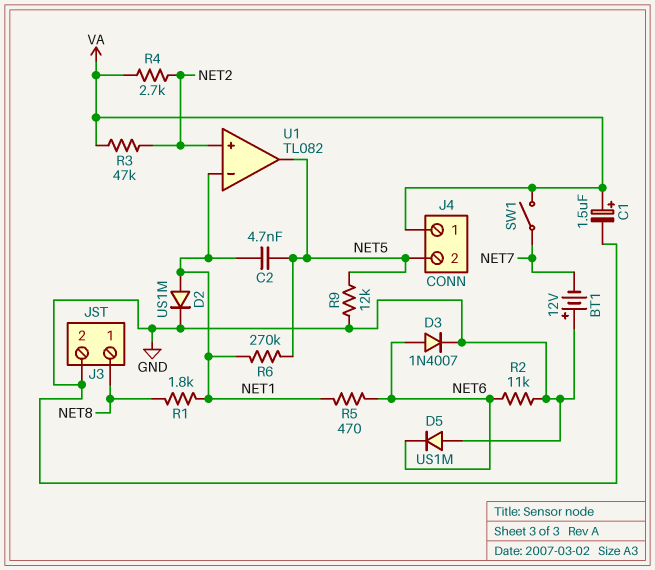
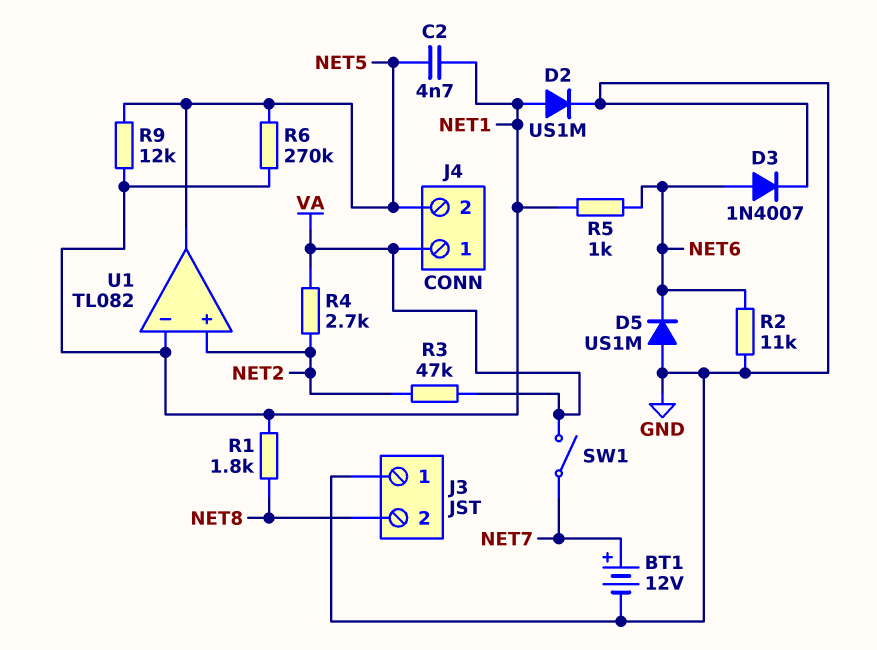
BT1: 12V (plus GND, minus NET7) -> 12V (plus NET7, minus GND)
C1: 1.5uF (plus VA, minus GND) -> none
J3 pin 1: NET8 -> GND
J3 pin 2: GND -> NET8
R5: 470 (NET1, NET6) -> 1k (NET1, NET6)
R9: 12k (GND, NET5) -> 12k (NET1, NET5)

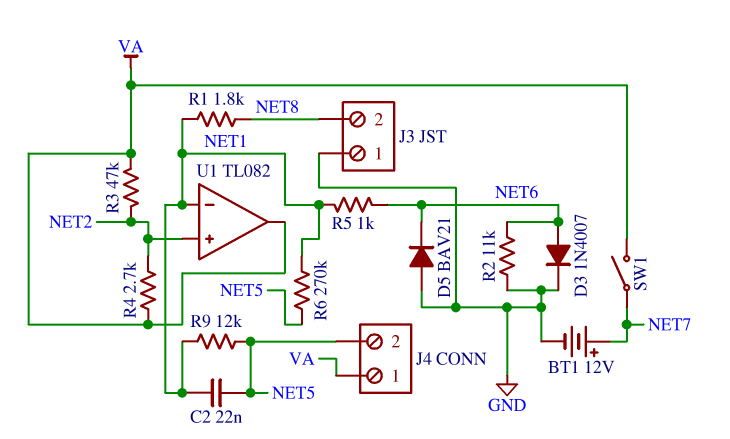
C2: 4.7nF (NET1, NET5) -> 22nF (NET1, NET5)
D2: diode US1M (A NET1, K GND) -> none
D5: diode US1M (A GND, K NET6) -> diode BAV21 (A GND, K NET6)
U1 pin out: NET5 -> VA

